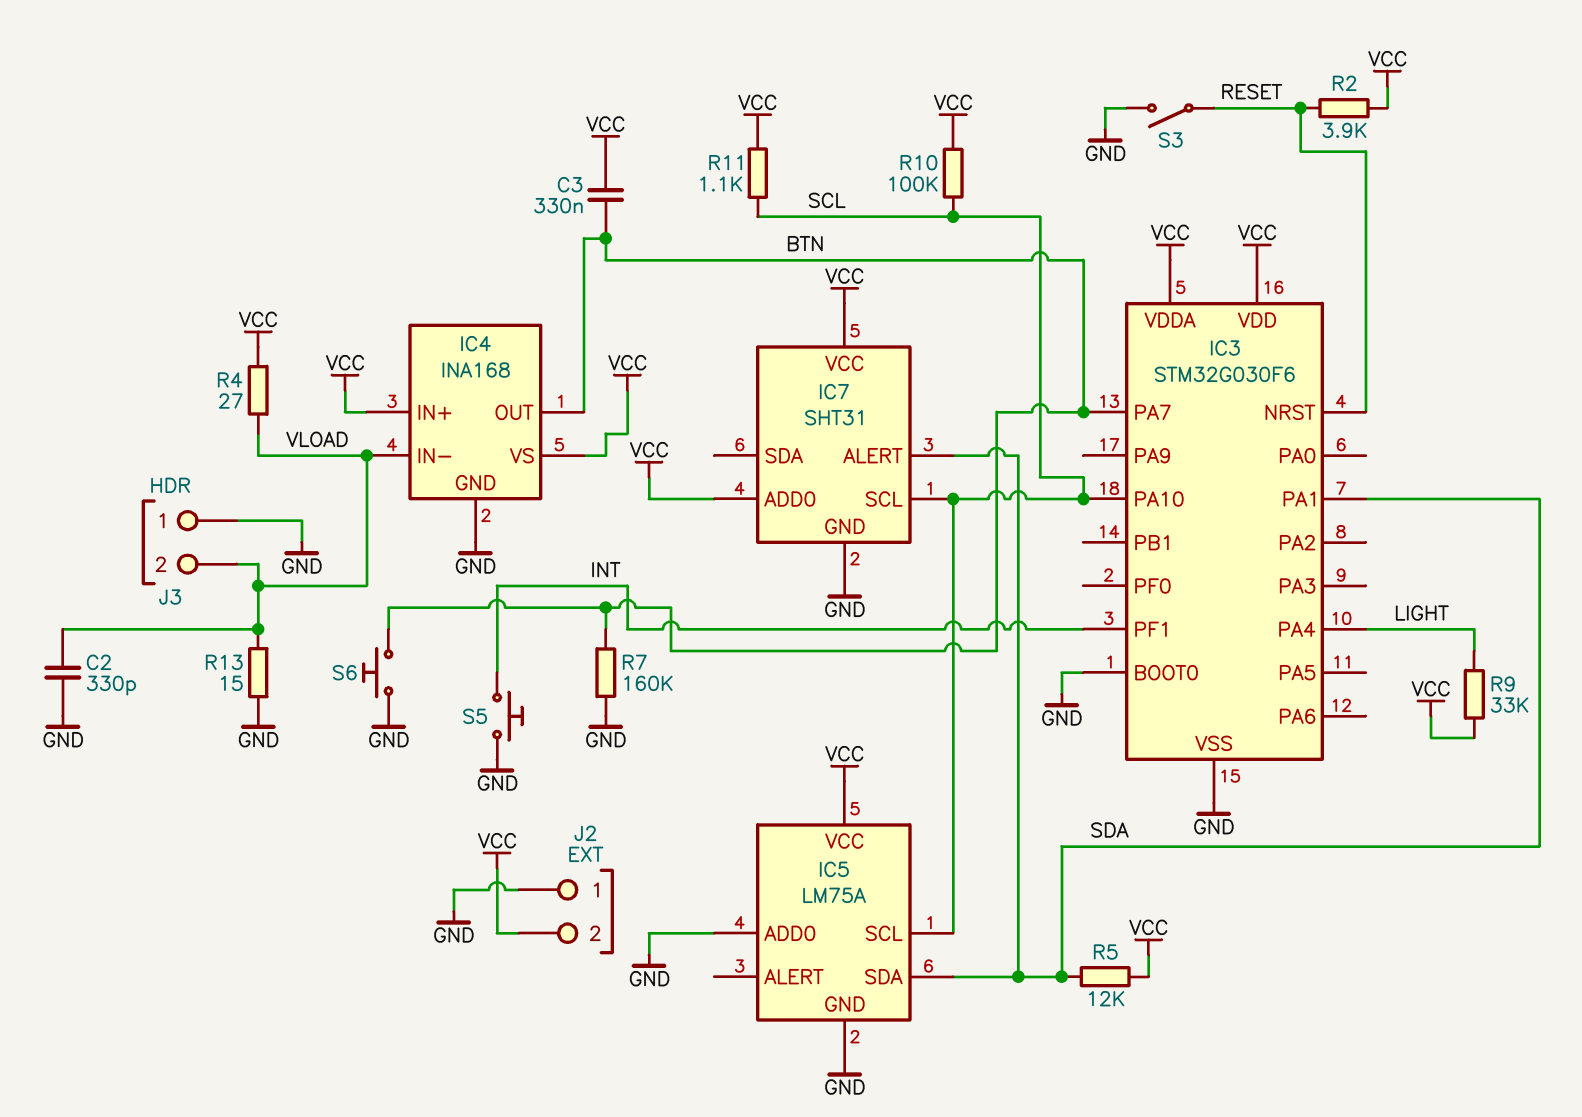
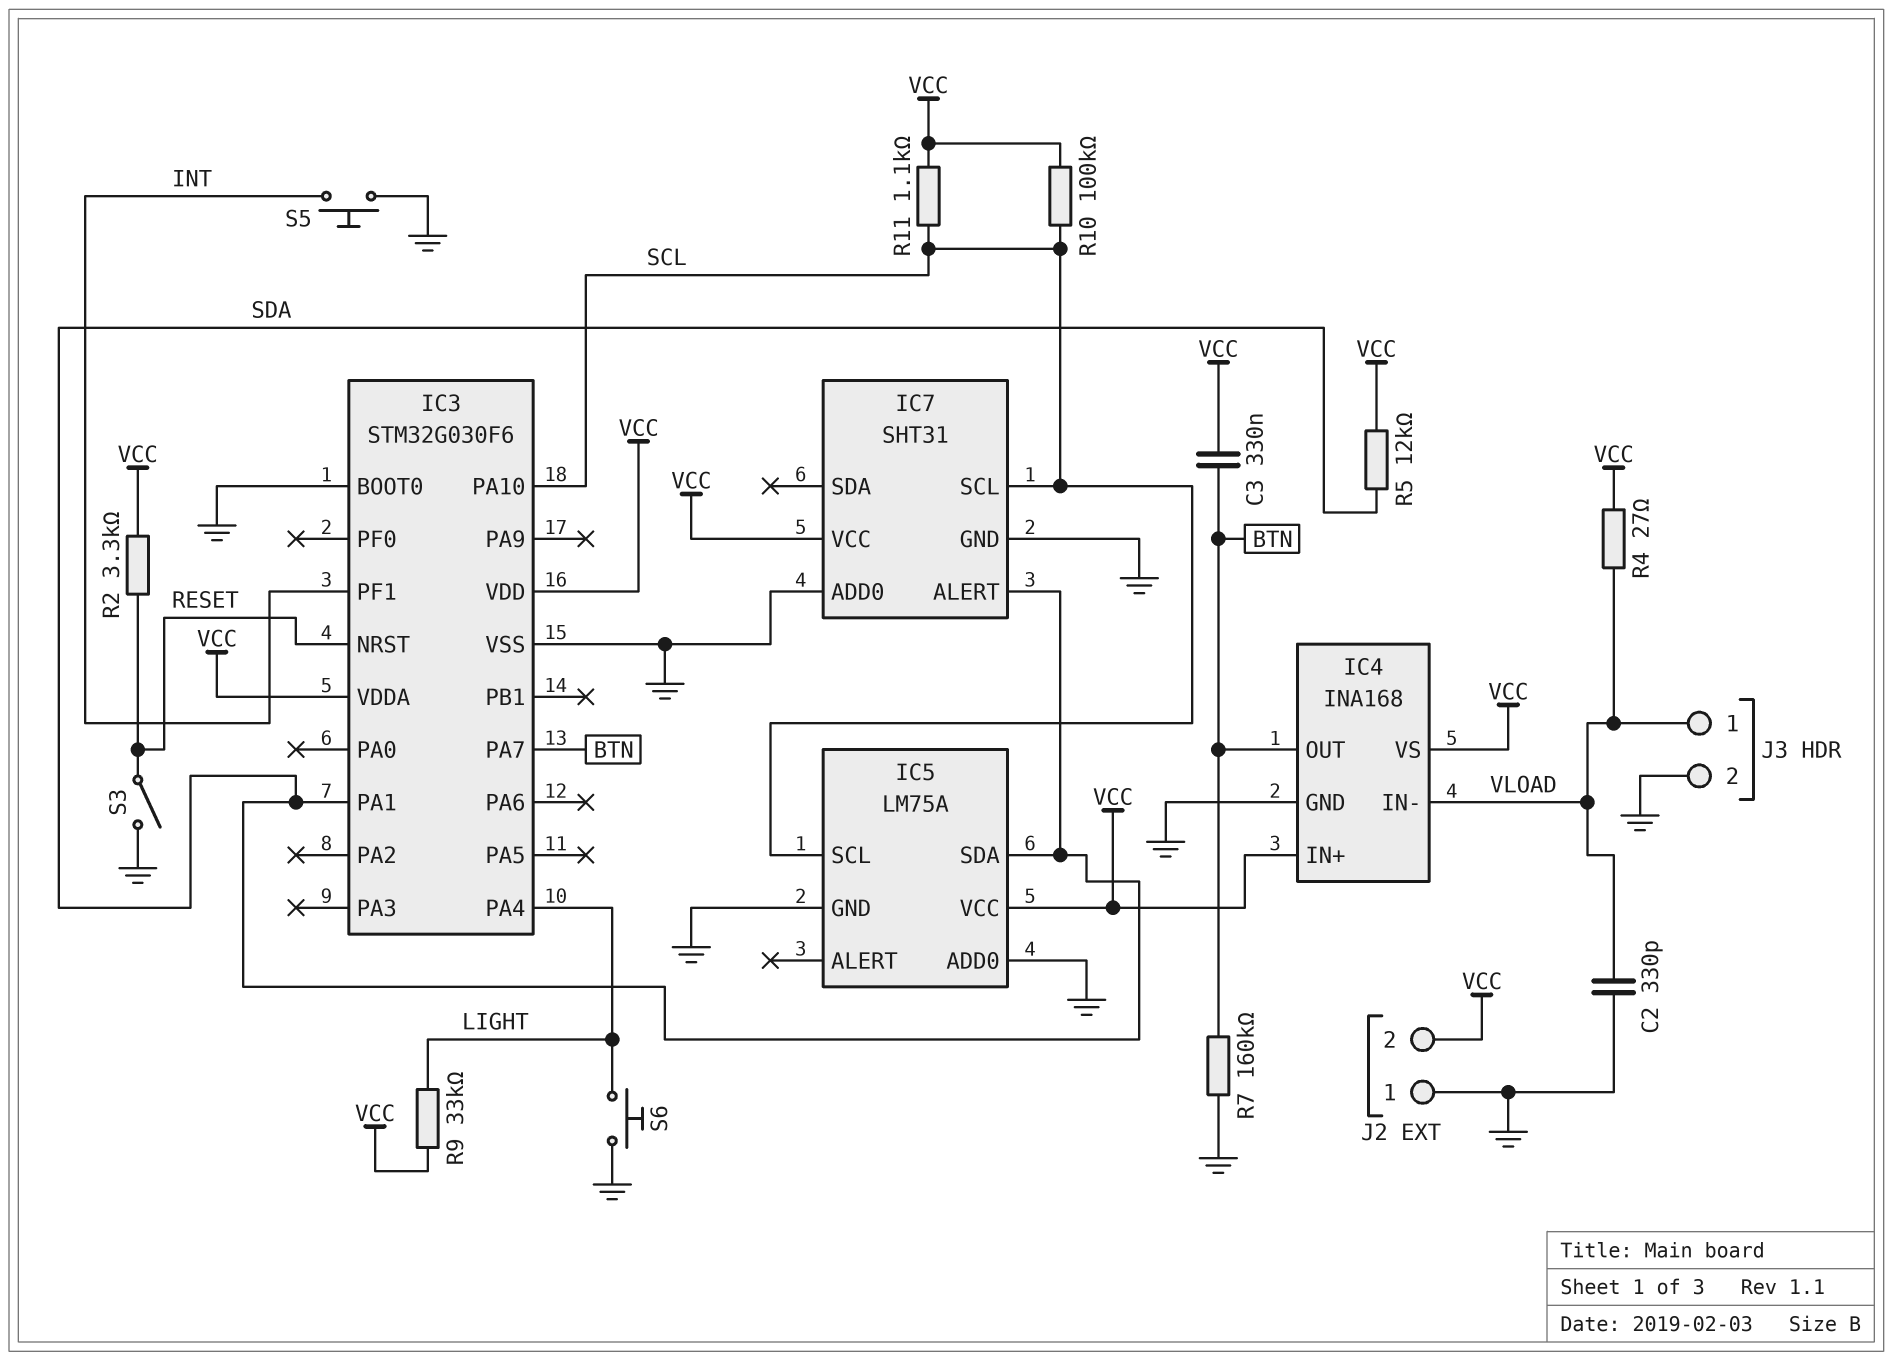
IC7 pin ADD0: VCC -> GND
J3 pin 1: GND -> VLOAD
J3 pin 2: VLOAD -> GND
R2: 3.9k (RESET, VCC) -> 3.3k (RESET, VCC)
R13: 15 (GND, VLOAD) -> none
S6: button (BTN, GND) -> button (GND, LIGHT)

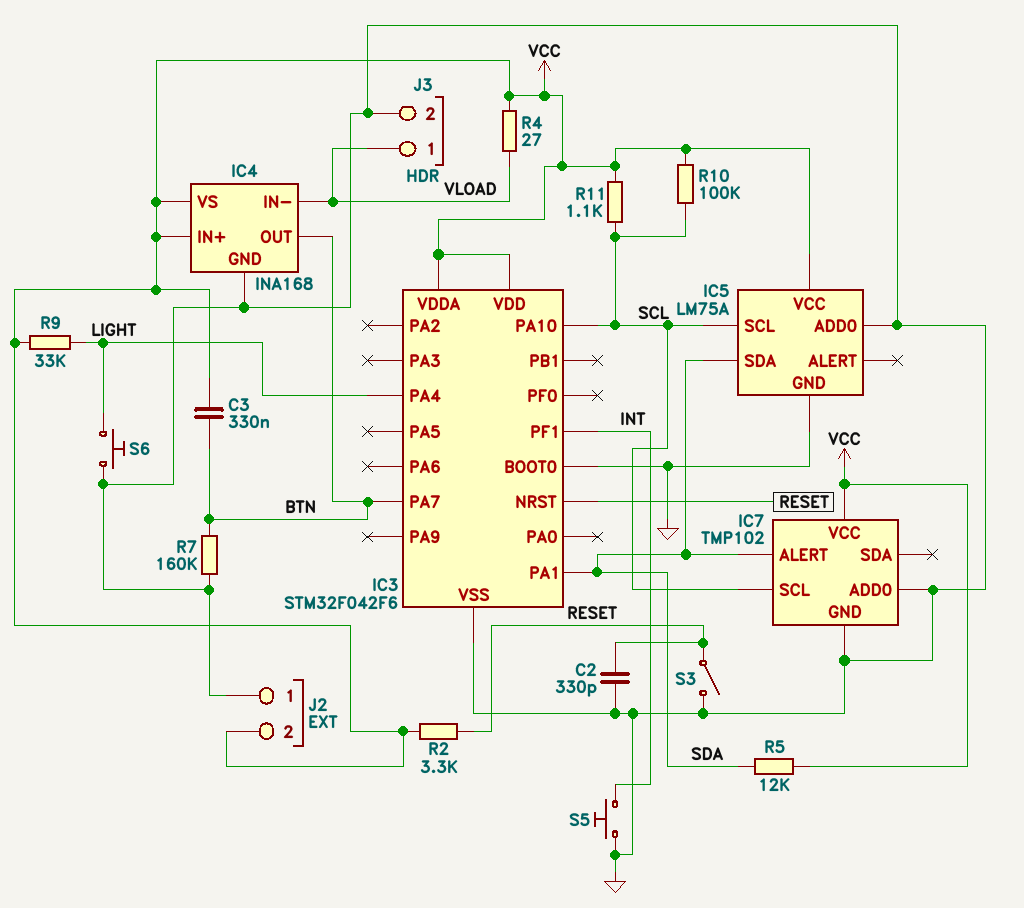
C2: 330pF (GND, VLOAD) -> 330pF (GND, RESET)
IC3: STM32G030F6 -> STM32F042F6
IC7: SHT31 -> TMP102

